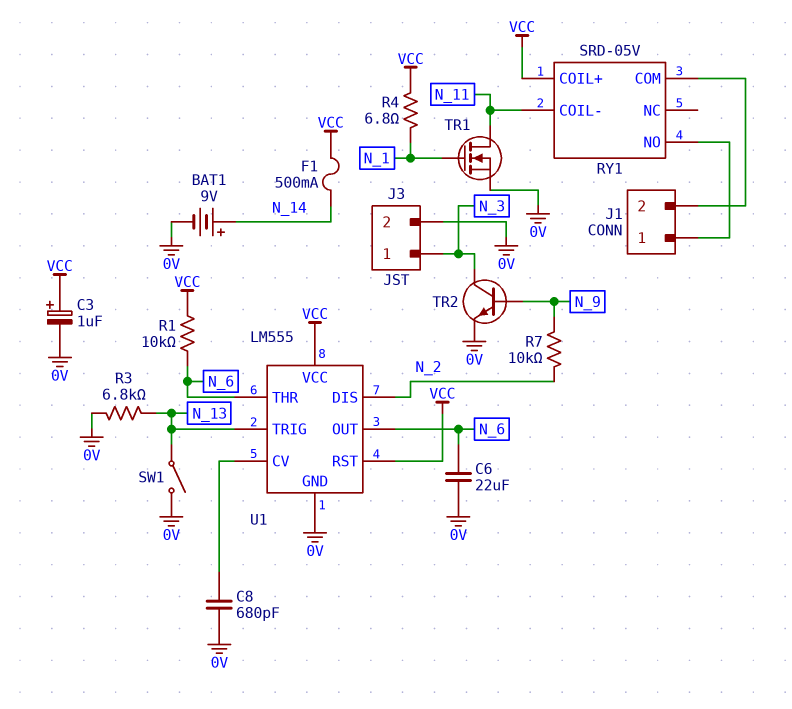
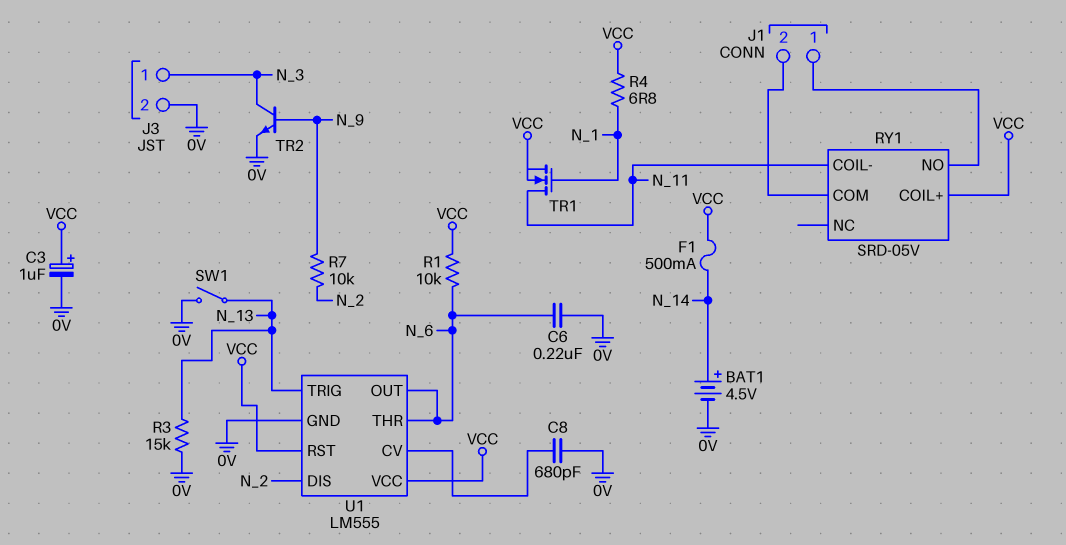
BAT1: 9V (plus N_14, minus 0V) -> 4.5V (plus N_14, minus 0V)
C6: 22uF (0V, N_6) -> 220nF (0V, N_6)
R3: 6.8k (0V, N_13) -> 15k (0V, N_13)
TR1: NMOS (G N_1, D N_11, S 0V) -> NMOS (G N_1, D N_11, S VCC)

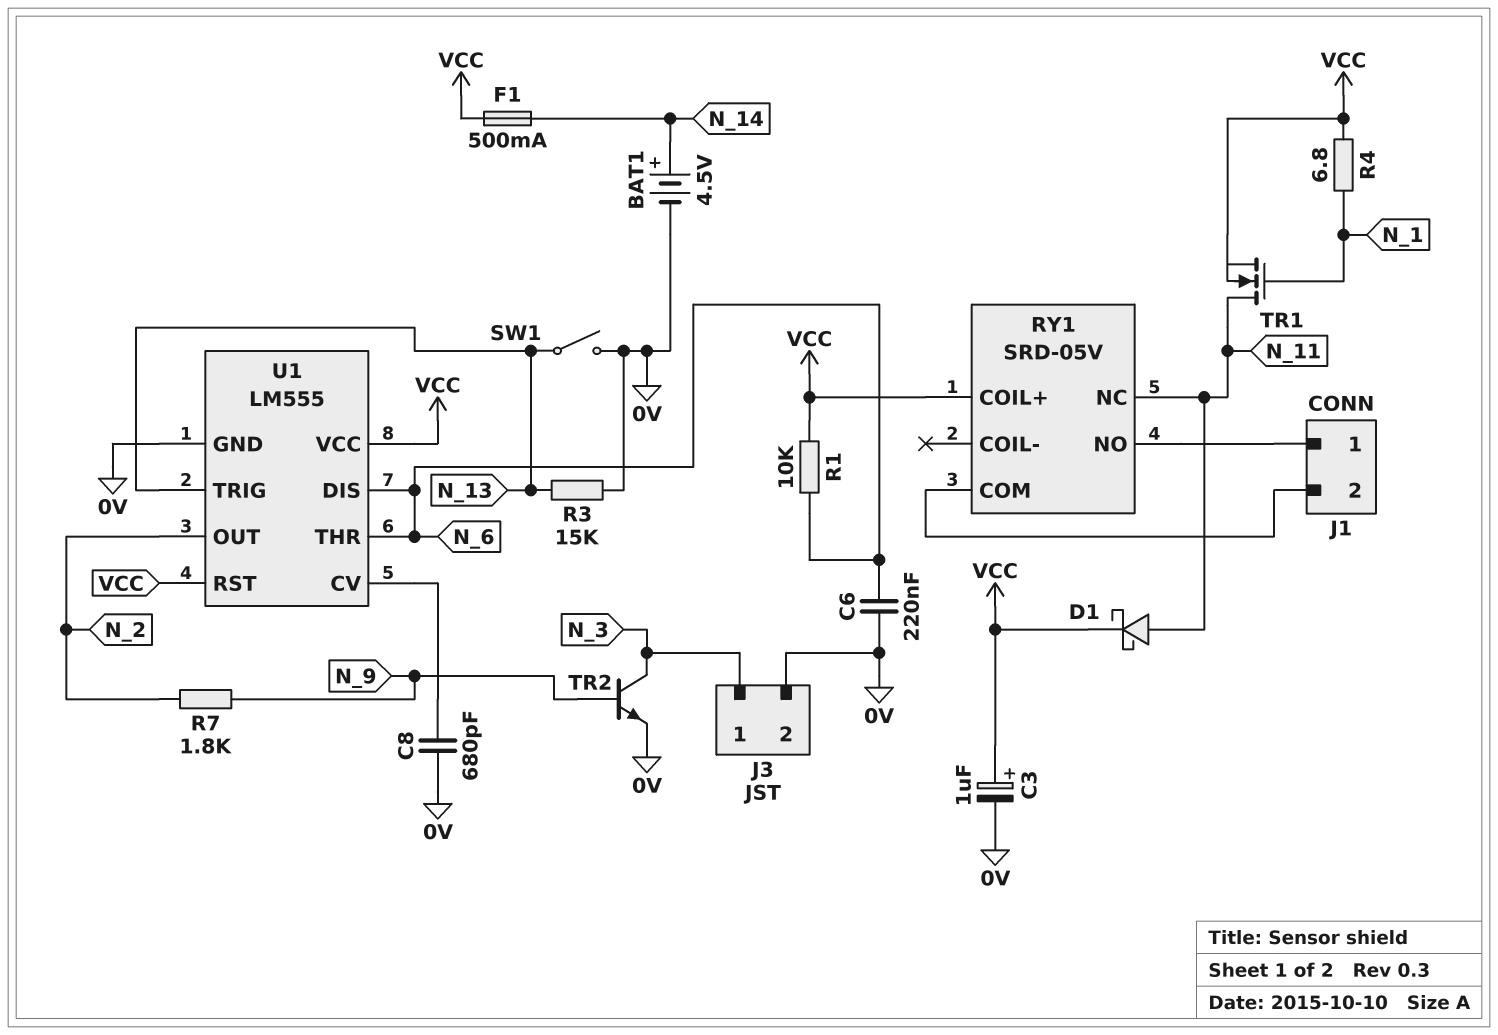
D1: none -> schottky (A N_11, K VCC)
R7: 10k (N_2, N_9) -> 1.8k (N_2, N_9)
RY1 pin COIL-: N_11 -> none
RY1 pin NC: none -> N_11
U1 pin DIS: N_2 -> N_6
U1 pin OUT: N_6 -> N_2

